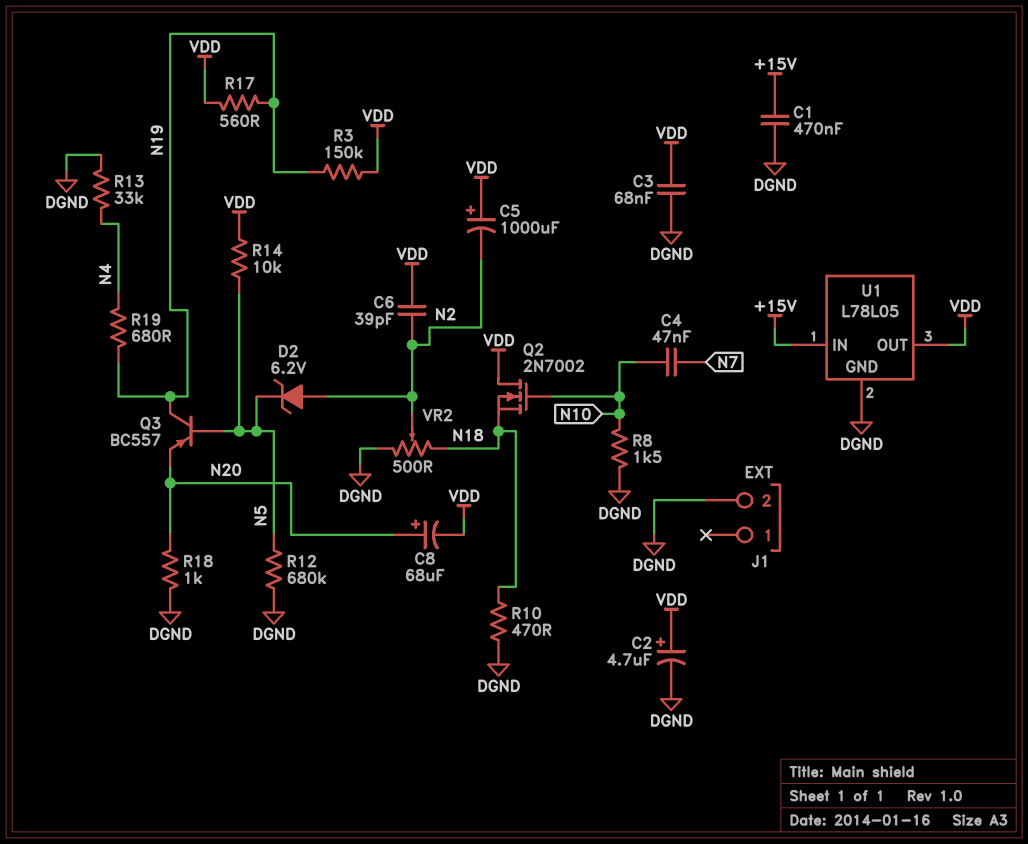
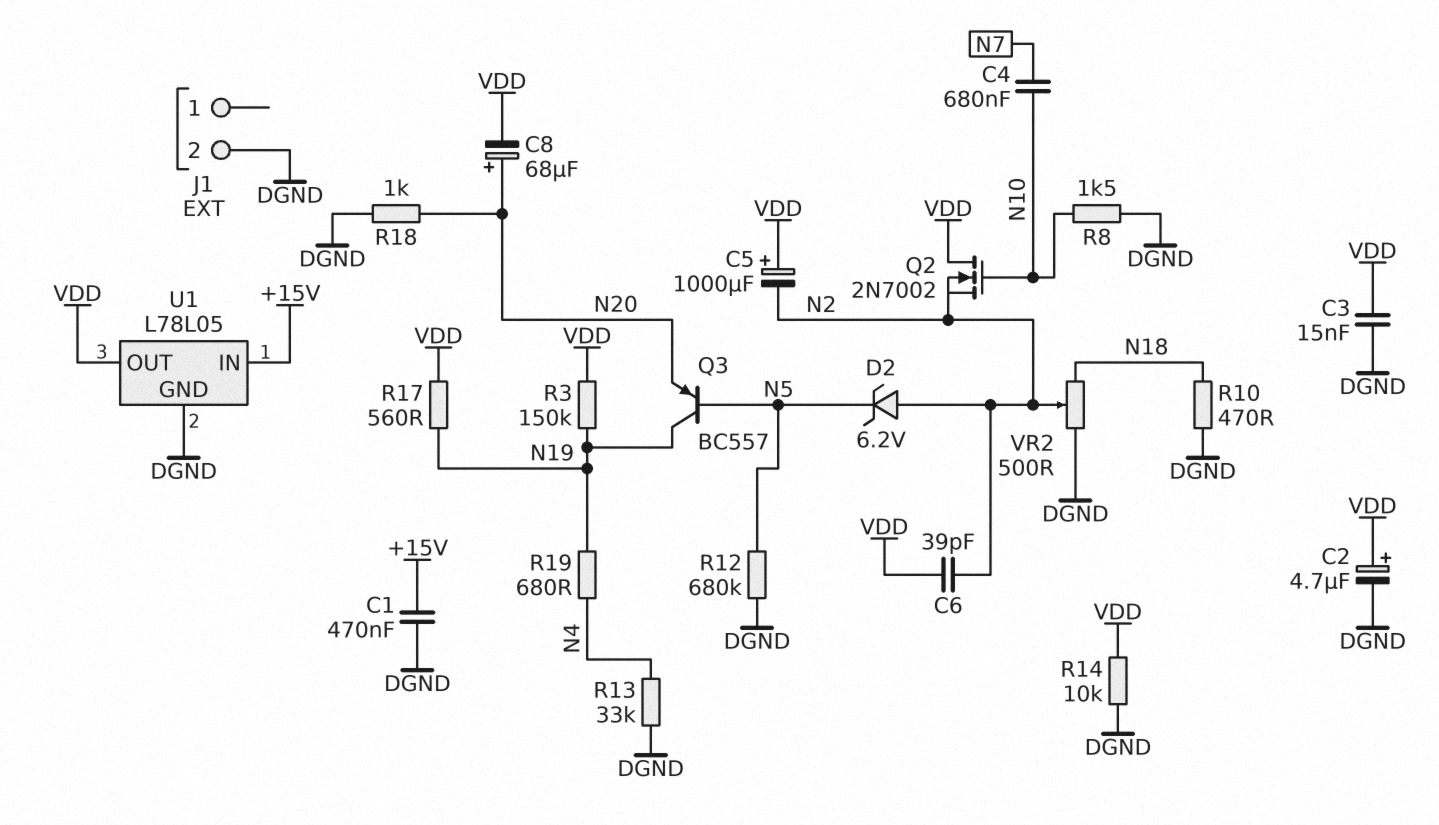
C3: 68nF (DGND, VDD) -> 15nF (DGND, VDD)
C4: 47nF (N7, N10) -> 680nF (N7, N10)
Q2: NMOS 2N7002 (G N10, D VDD, S N18) -> NMOS 2N7002 (G N10, D VDD, S N2)
R14: 10k (N5, VDD) -> 10k (DGND, VDD)

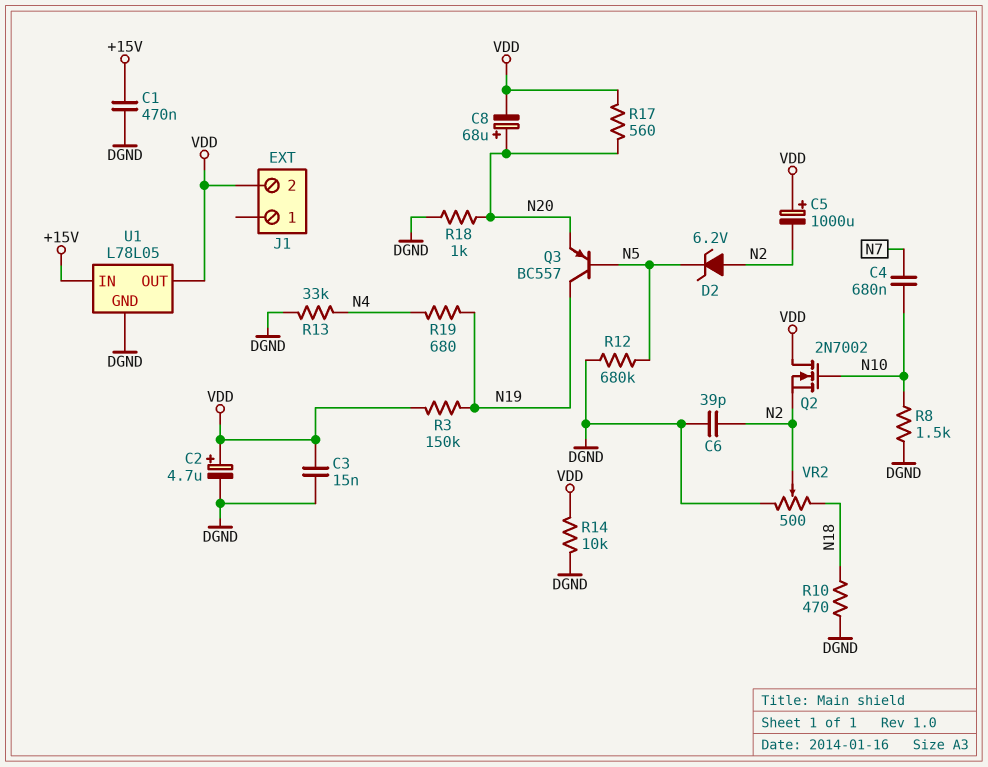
C6: 39pF (N2, VDD) -> 39pF (DGND, N2)
J1 pin 2: DGND -> VDD
R17: 560 (N19, VDD) -> 560 (N20, VDD)

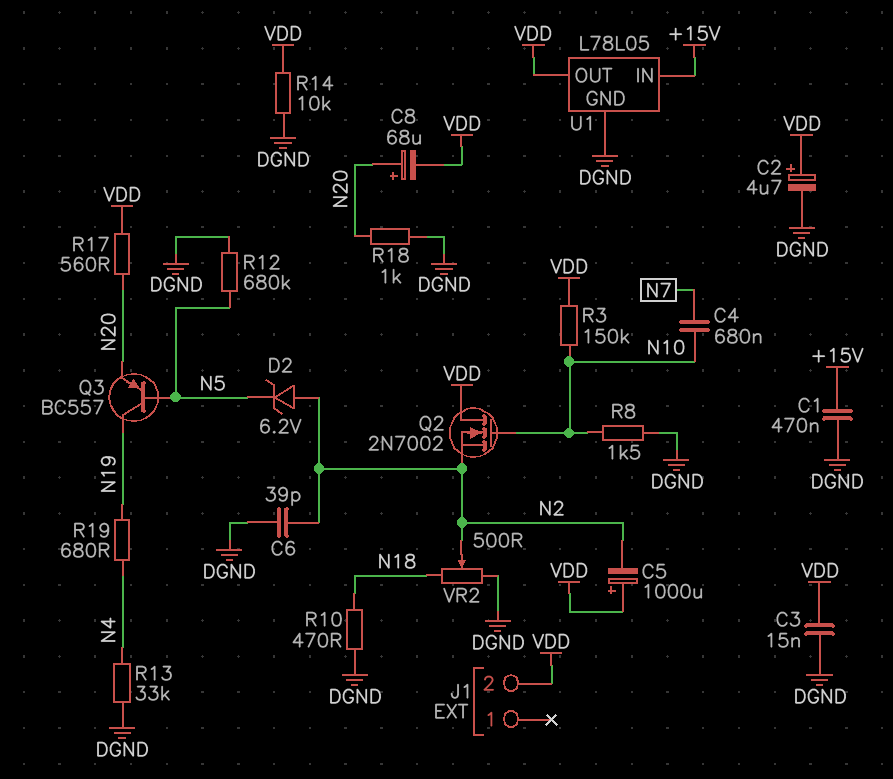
R3: 150k (N19, VDD) -> 150k (N10, VDD)

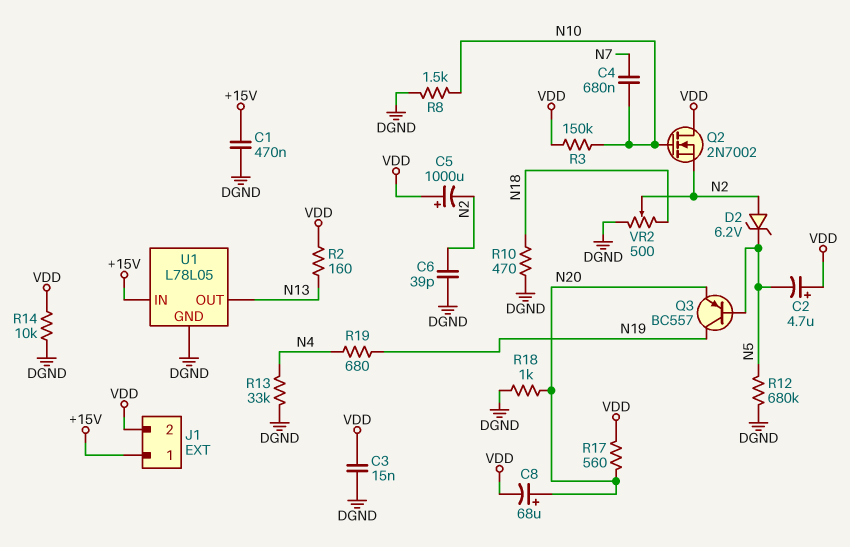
C2: 4.7uF (plus VDD, minus DGND) -> 4.7uF (plus VDD, minus N5)
J1 pin 1: none -> +15V
R2: none -> 160 (N13, VDD)
U1 pin OUT: VDD -> N13

